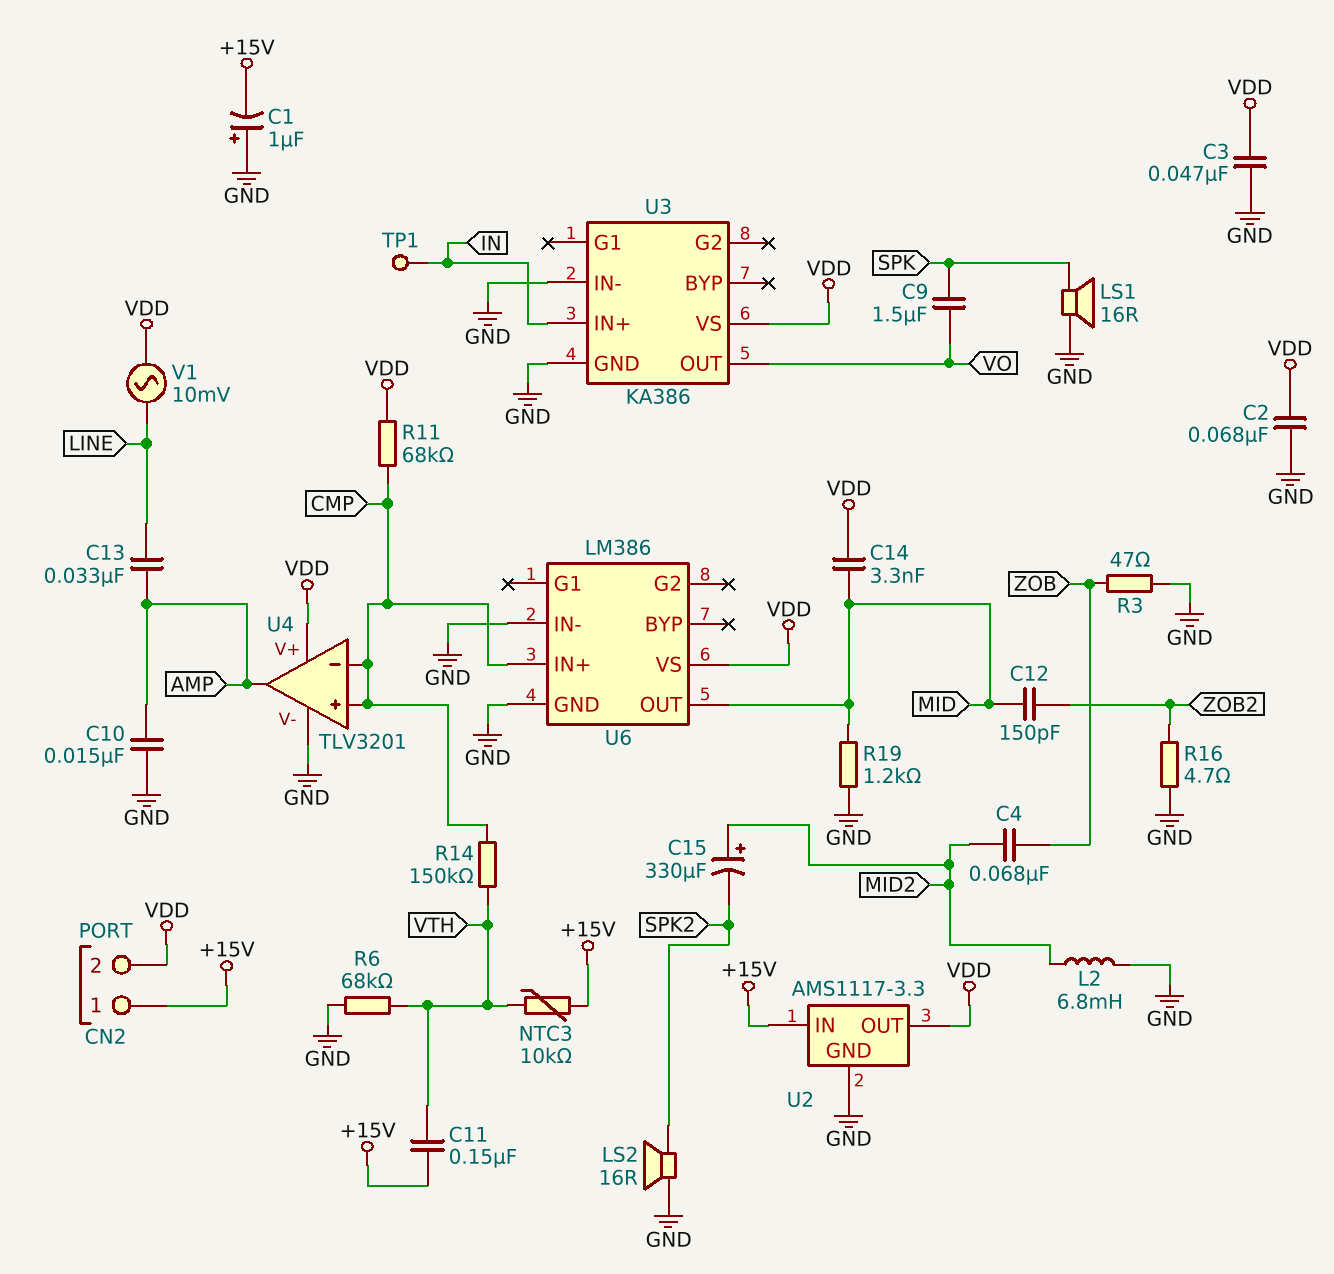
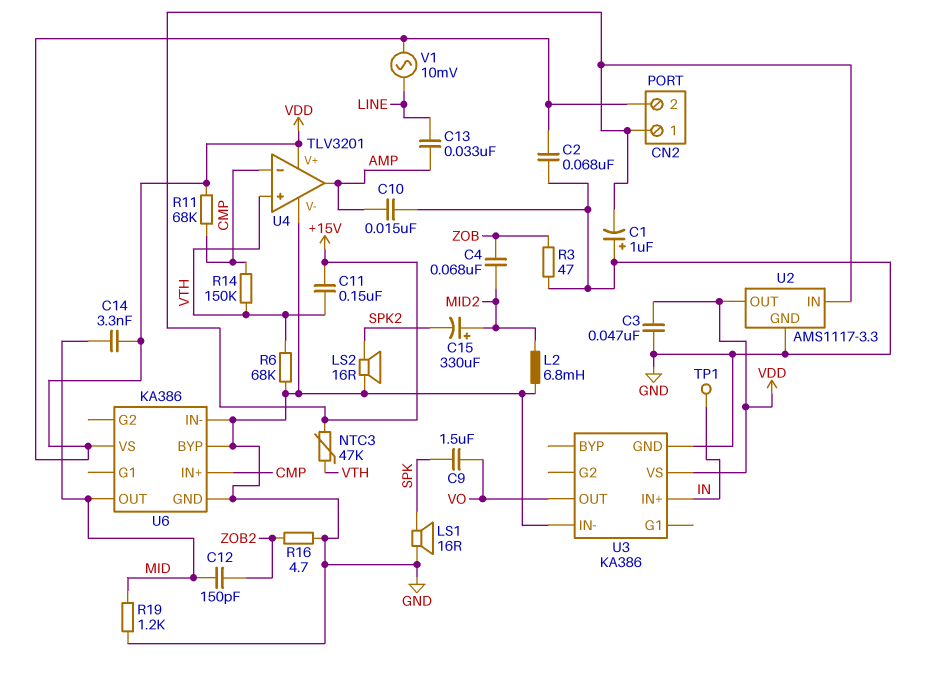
NTC3: 10k (+15V, VTH) -> 47k (+15V, VTH)
U4 pin in+: CMP -> VTH
U6: LM386 -> KA386
U6 pin BYP: none -> GND

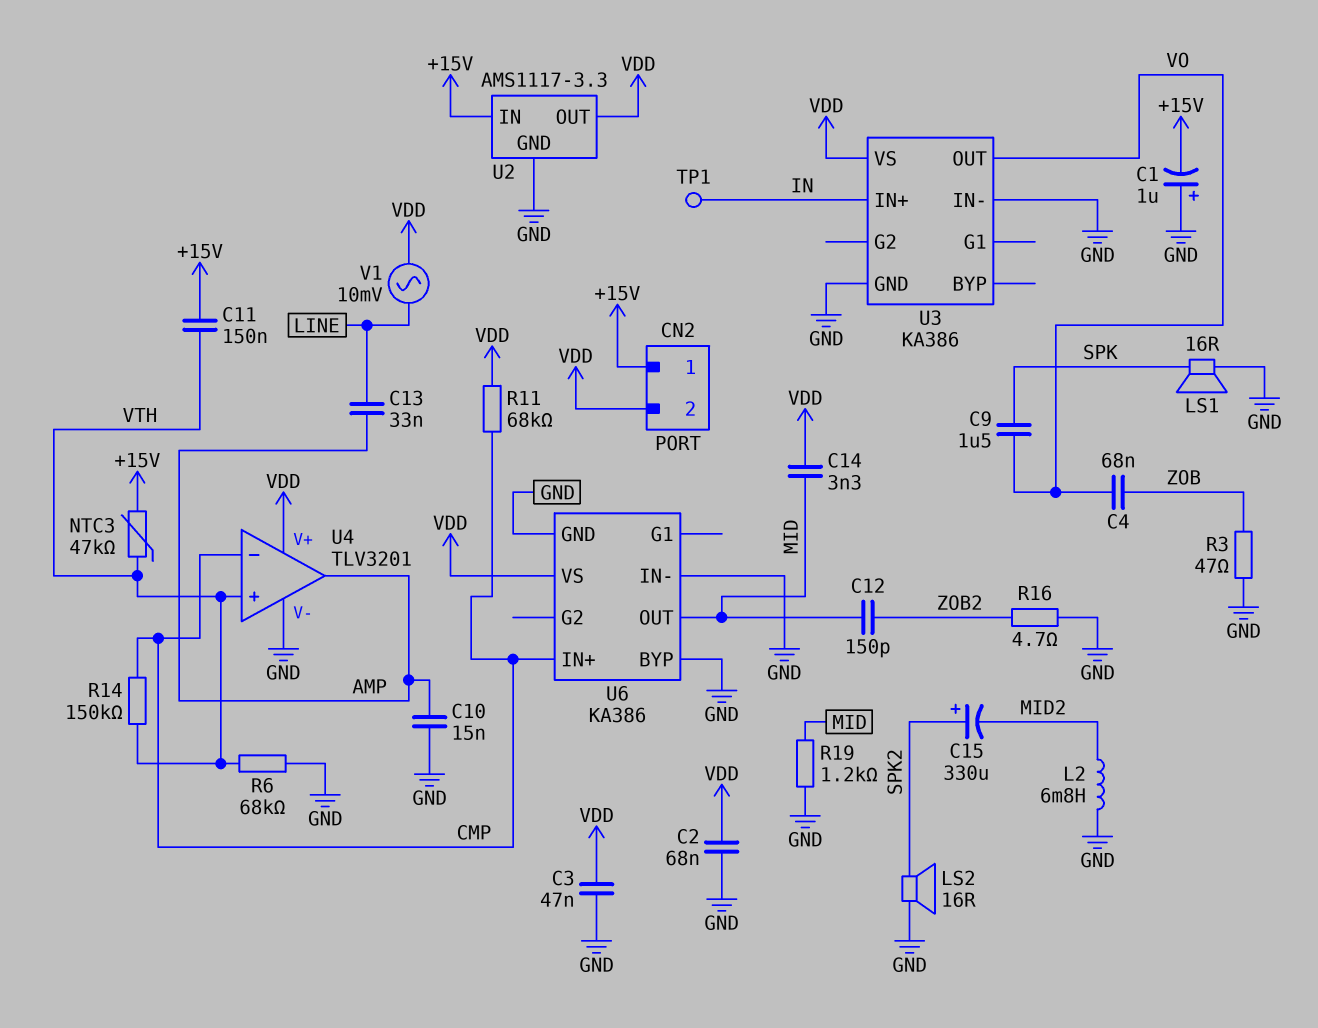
C4: 68nF (MID2, ZOB) -> 68nF (VO, ZOB)
C15: 330uF (plus MID2, minus SPK2) -> 330uF (plus SPK2, minus MID2)

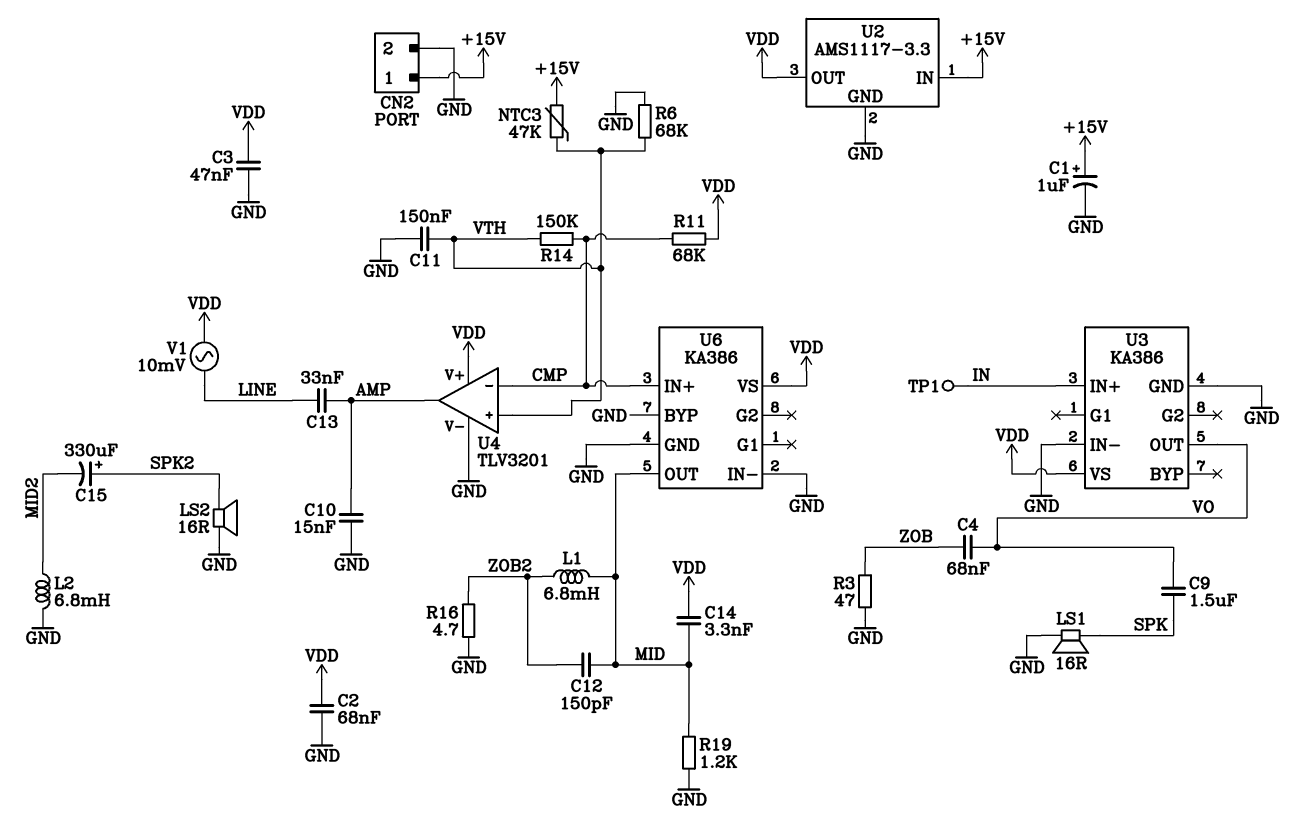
C1: 1uF (plus GND, minus +15V) -> 1uF (plus +15V, minus GND)
C11: 150nF (+15V, VTH) -> 150nF (GND, VTH)
CN2 pin 2: VDD -> GND
L1: none -> 6.8mH (MID, ZOB2)

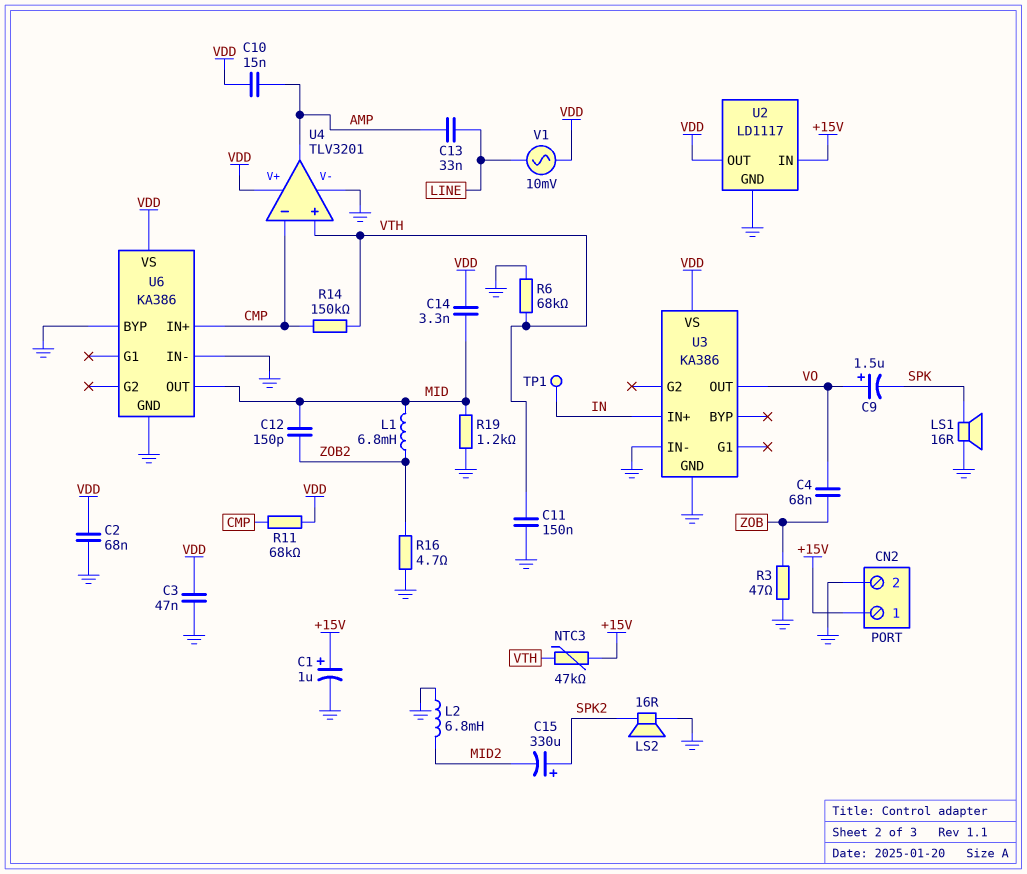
C9: 1.5uF (SPK, VO) -> 1.5uF (plus VO, minus SPK)
C10: 15nF (AMP, GND) -> 15nF (AMP, VDD)
U2: AMS1117-3.3 -> LD1117

